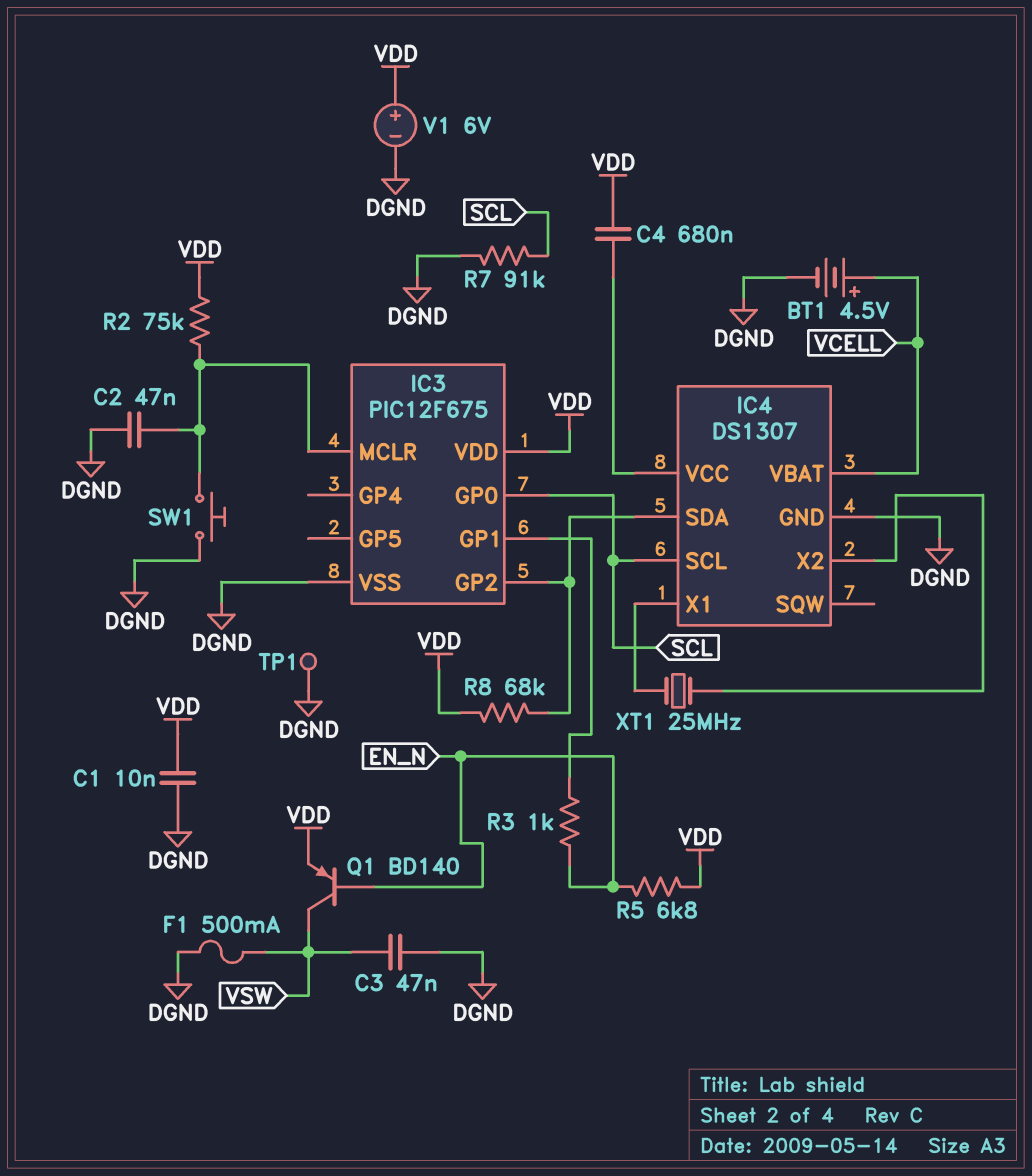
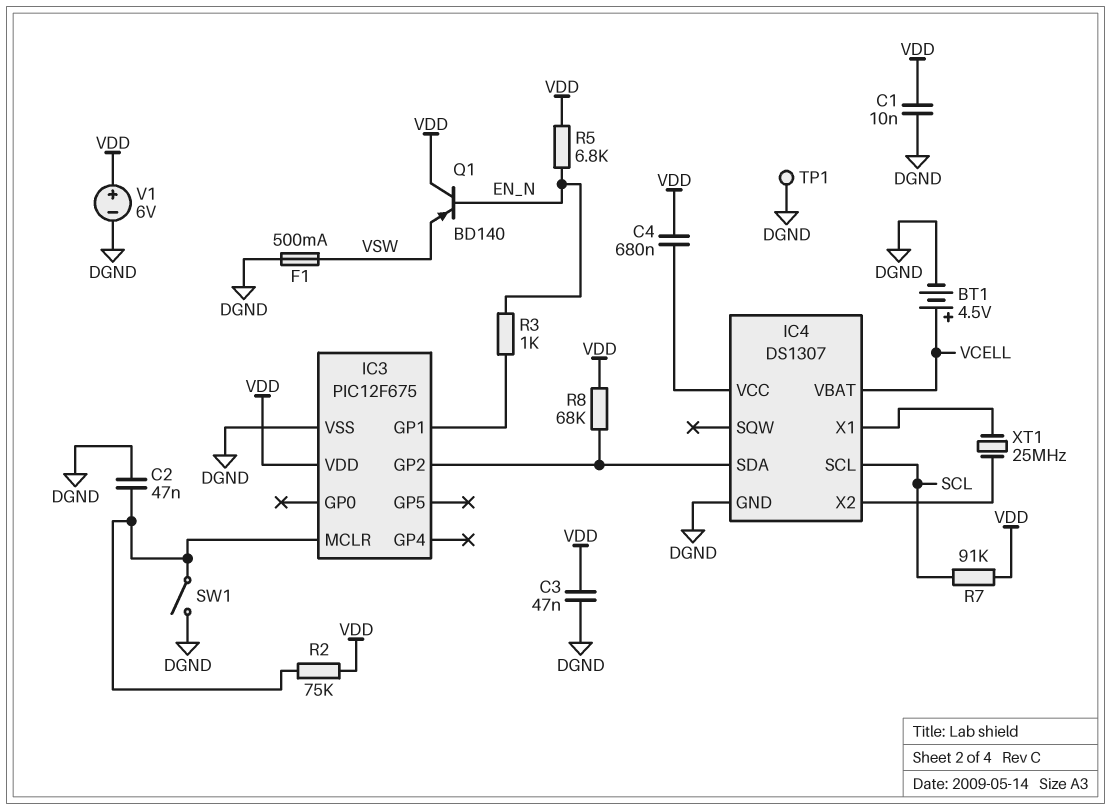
C3: 47nF (DGND, VSW) -> 47nF (DGND, VDD)
IC3 pin GP0: SCL -> none
Q1: PNP BD140 (B EN_N, C VSW, E VDD) -> PNP BD140 (B EN_N, C VDD, E VSW)
R7: 91k (DGND, SCL) -> 91k (SCL, VDD)
SW1: button (DGND, IC3/MCLR) -> switch (DGND, IC3/MCLR)

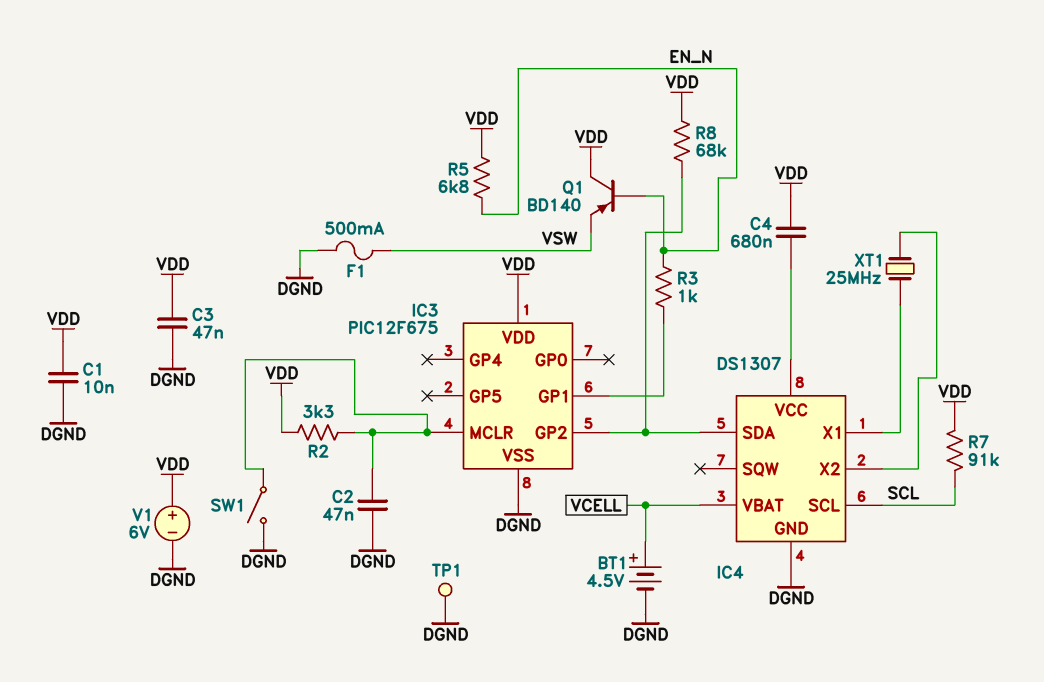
R2: 75k (IC3/MCLR, VDD) -> 3.3k (IC3/MCLR, VDD)

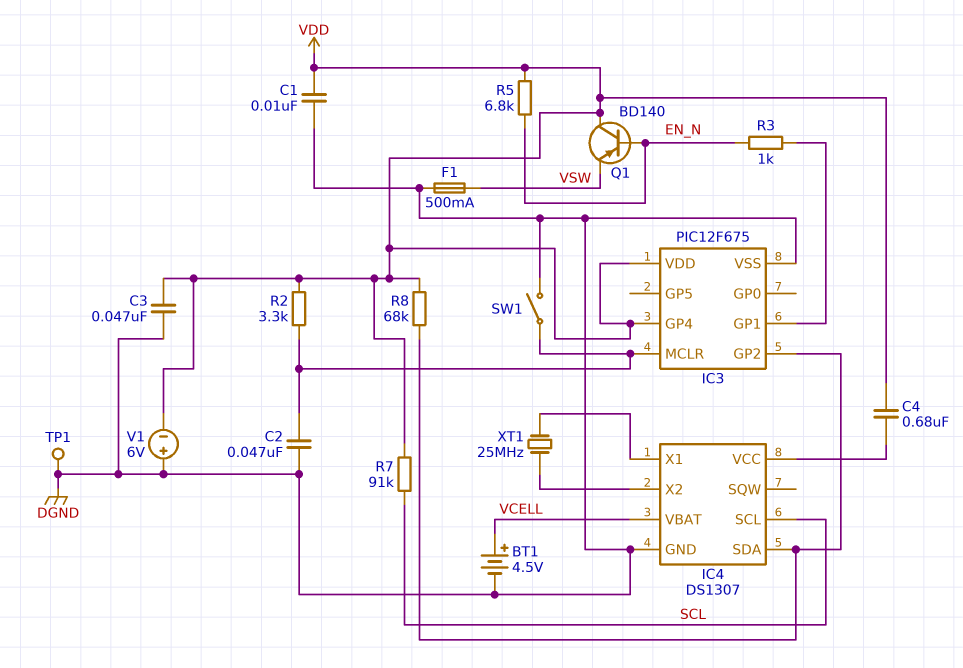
IC3 pin GP4: none -> VDD
V1: 6V (plus VDD, minus DGND) -> 6V (plus DGND, minus VDD)

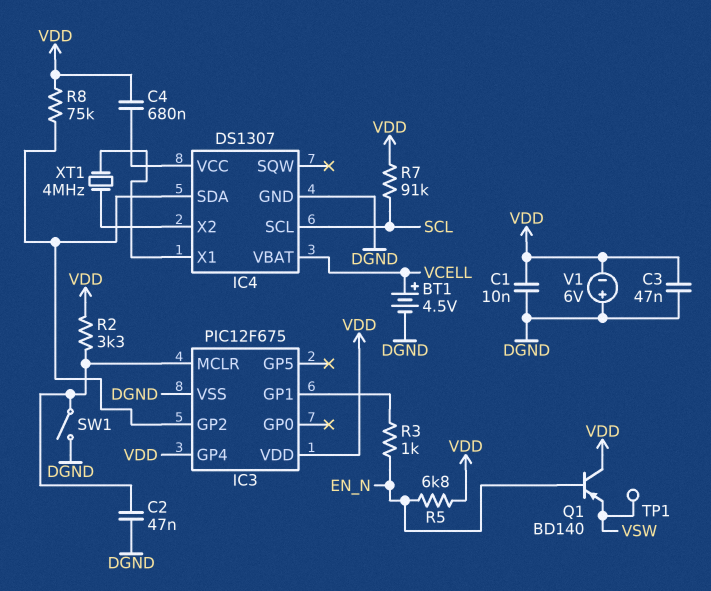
F1: 500mA (DGND, VSW) -> none
R8: 68k (IC3/GP2, VDD) -> 75k (IC3/GP2, VDD)
TP1: test point (DGND) -> test point (VSW)
XT1: 25MHz (IC4/X1, IC4/X2) -> 4MHz (IC4/X1, IC4/X2)

